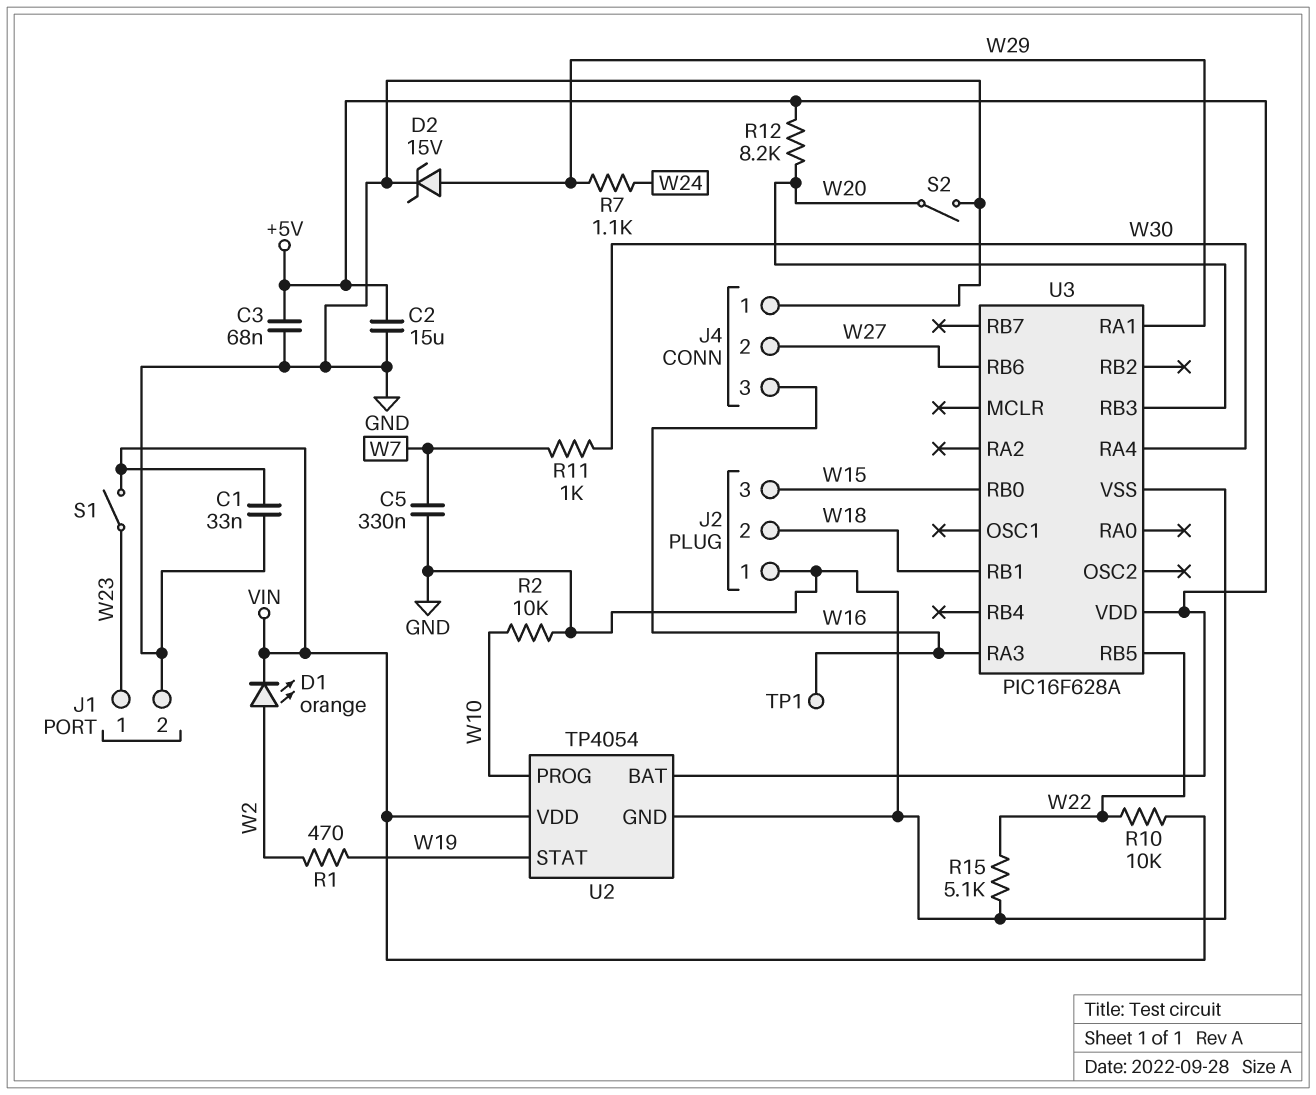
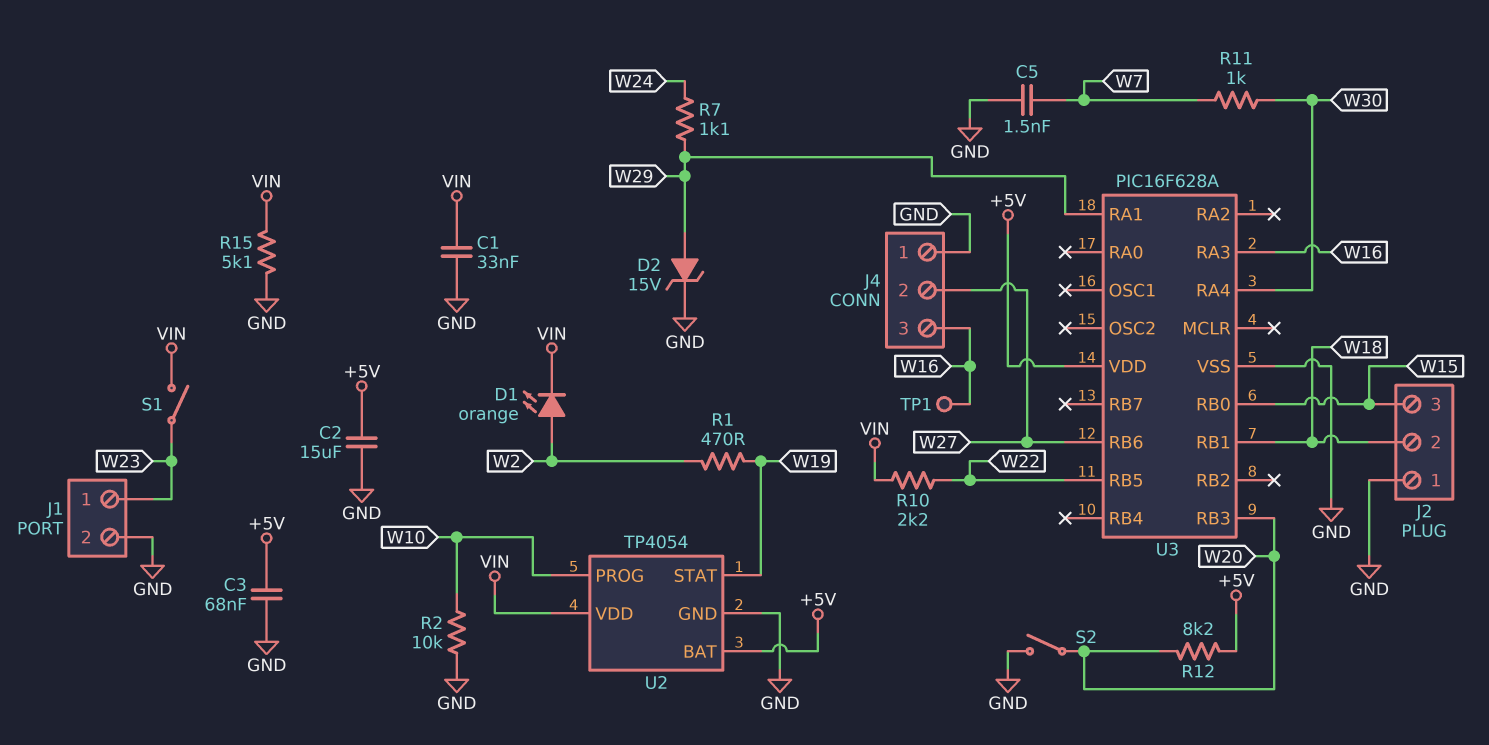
C5: 330nF (GND, W7) -> 1.5nF (GND, W7)
R10: 10k (VIN, W22) -> 2.2k (VIN, W22)
R15: 5.1k (GND, W22) -> 5.1k (GND, VIN)

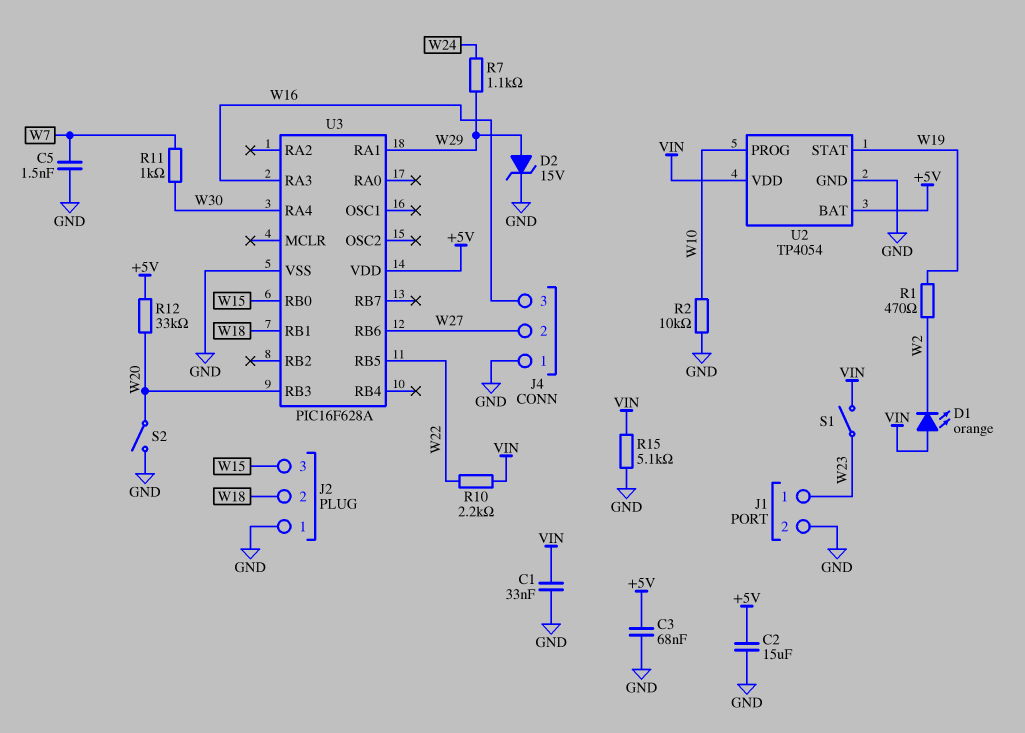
D1: LED orange (A W2, K VIN) -> LED orange (A VIN, K W2)
R12: 8.2k (+5V, W20) -> 33k (+5V, W20)
TP1: test point (W16) -> none

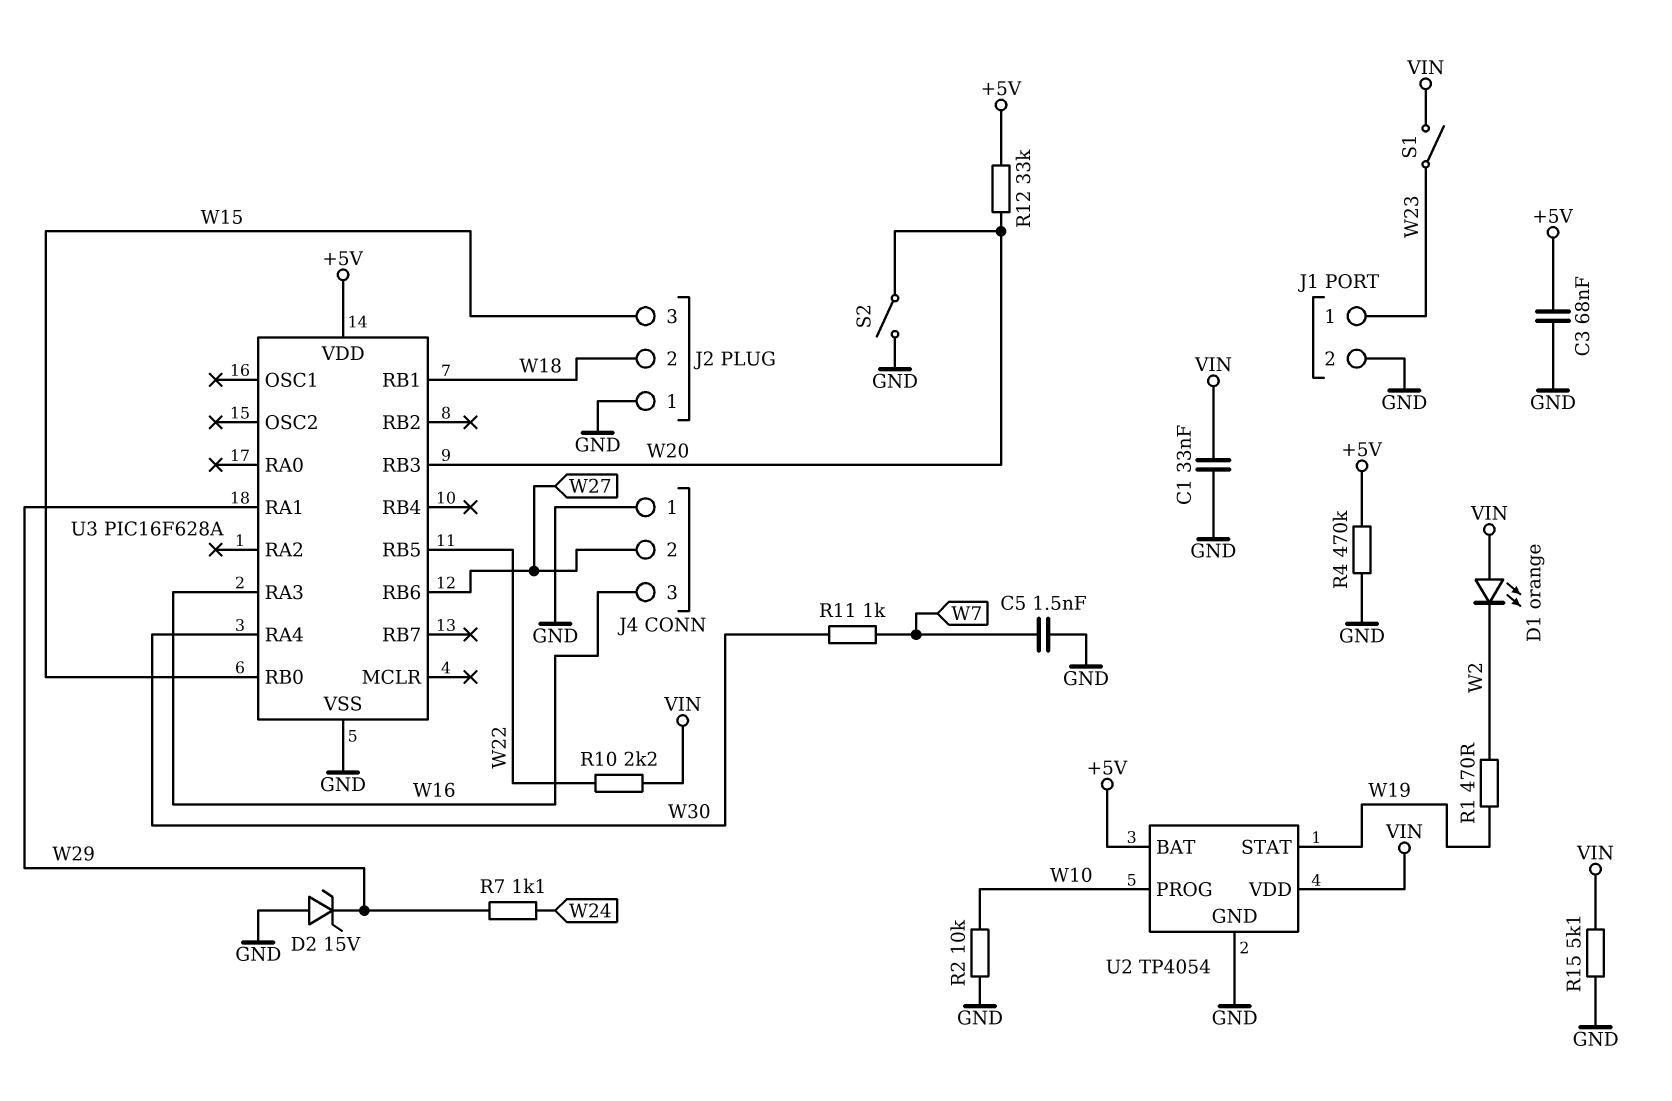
C2: 15uF (+5V, GND) -> none
D2: zener 15V (A W29, K GND) -> zener 15V (A GND, K W29)
R4: none -> 470k (+5V, GND)

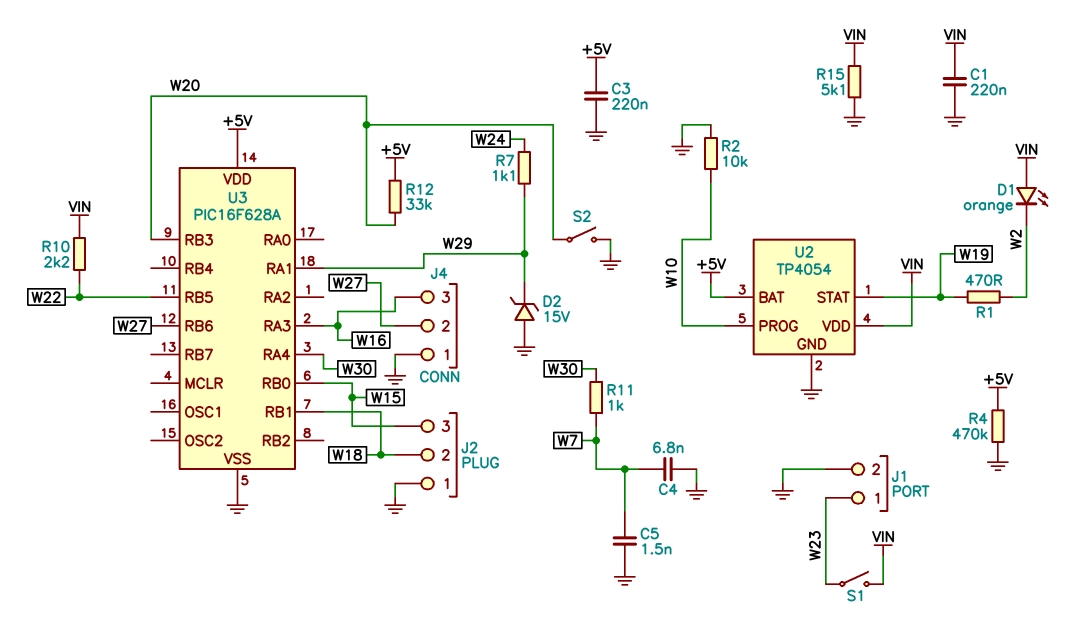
C1: 33nF (GND, VIN) -> 220nF (GND, VIN)
C3: 68nF (+5V, GND) -> 220nF (+5V, GND)
C4: none -> 6.8nF (GND, W7)

